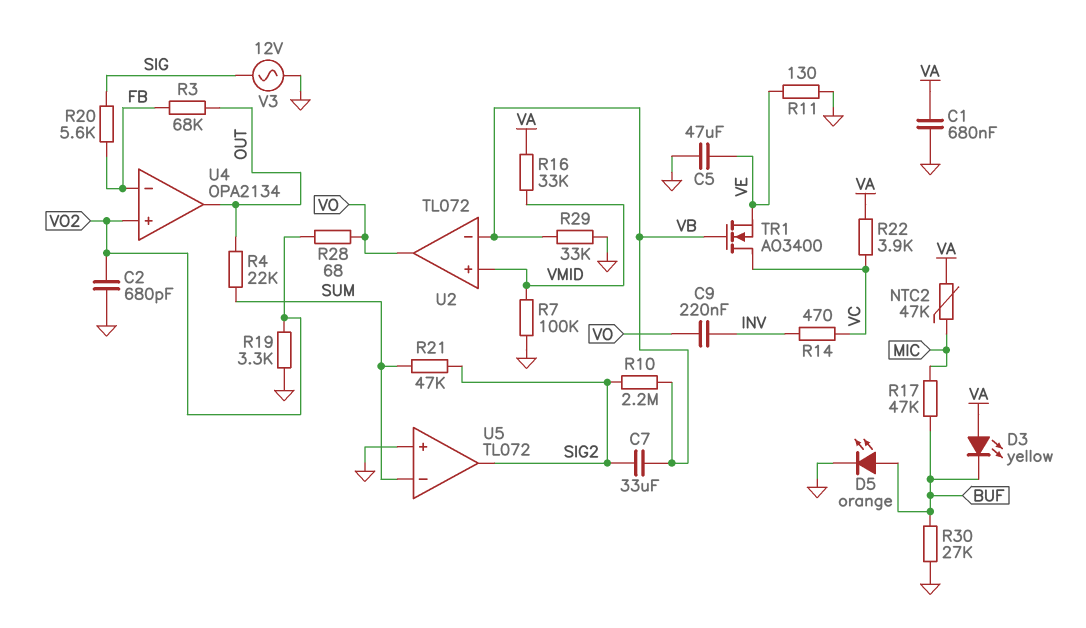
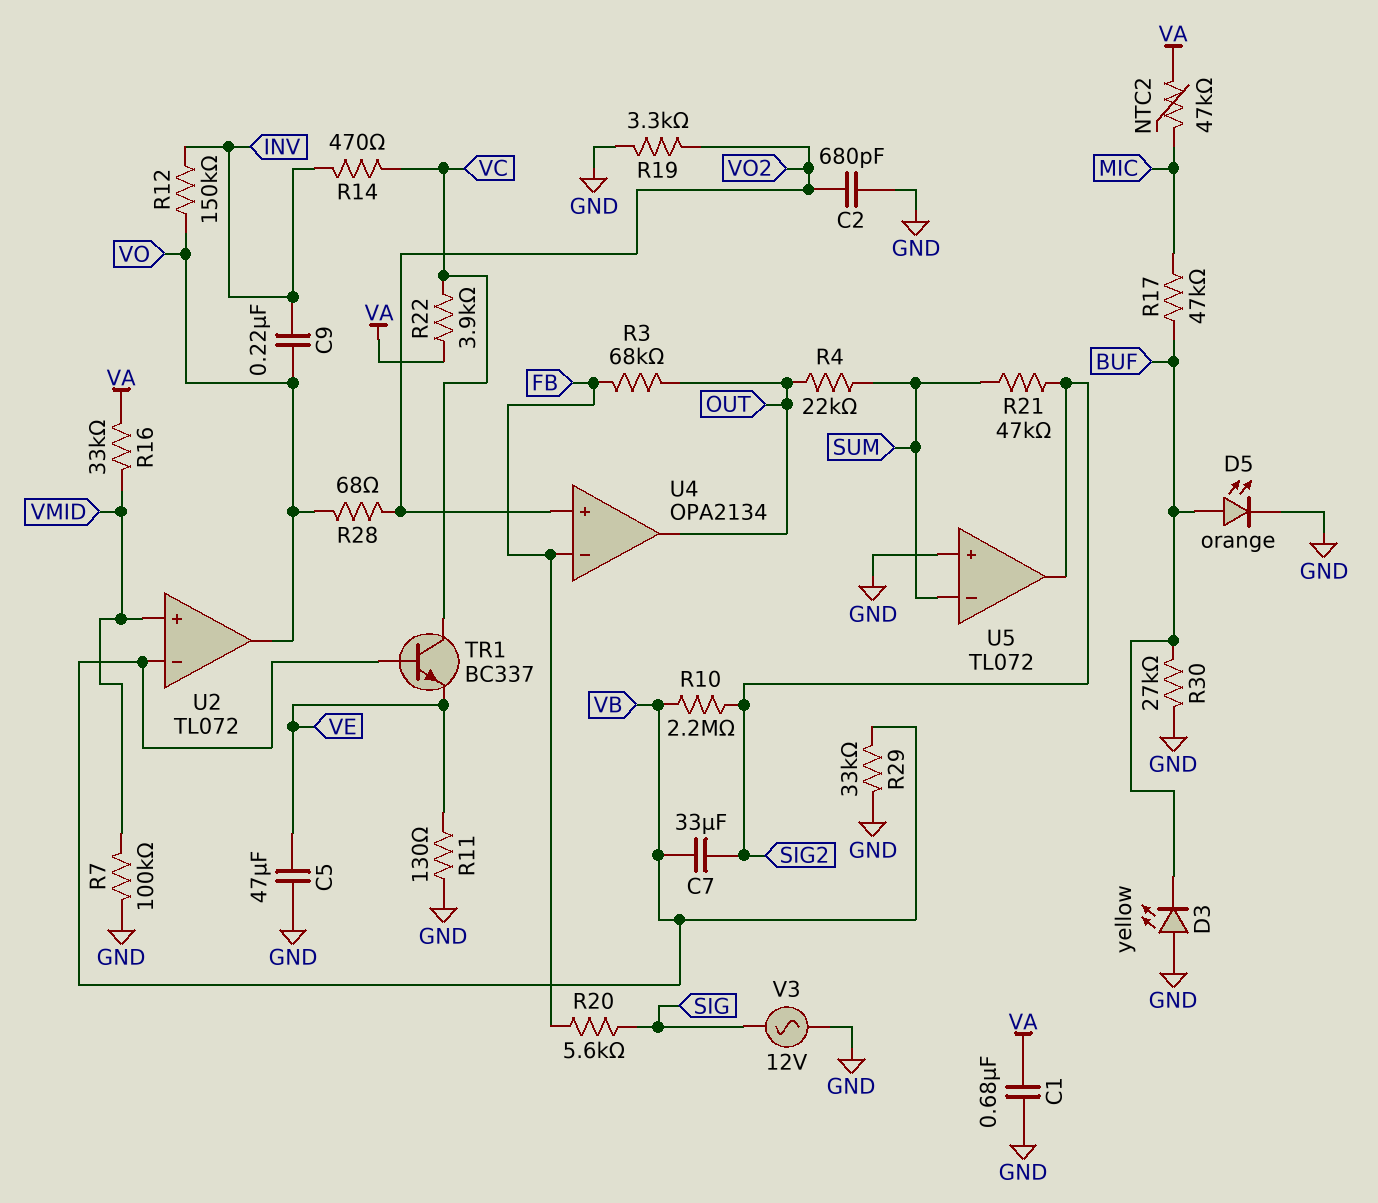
D3: LED yellow (A VA, K BUF) -> LED yellow (A GND, K BUF)
R12: none -> 150k (INV, VO)
TR1: NMOS AO3400 (G VB, D VC, S VE) -> NPN BC337 (B VB, C VC, E VE)

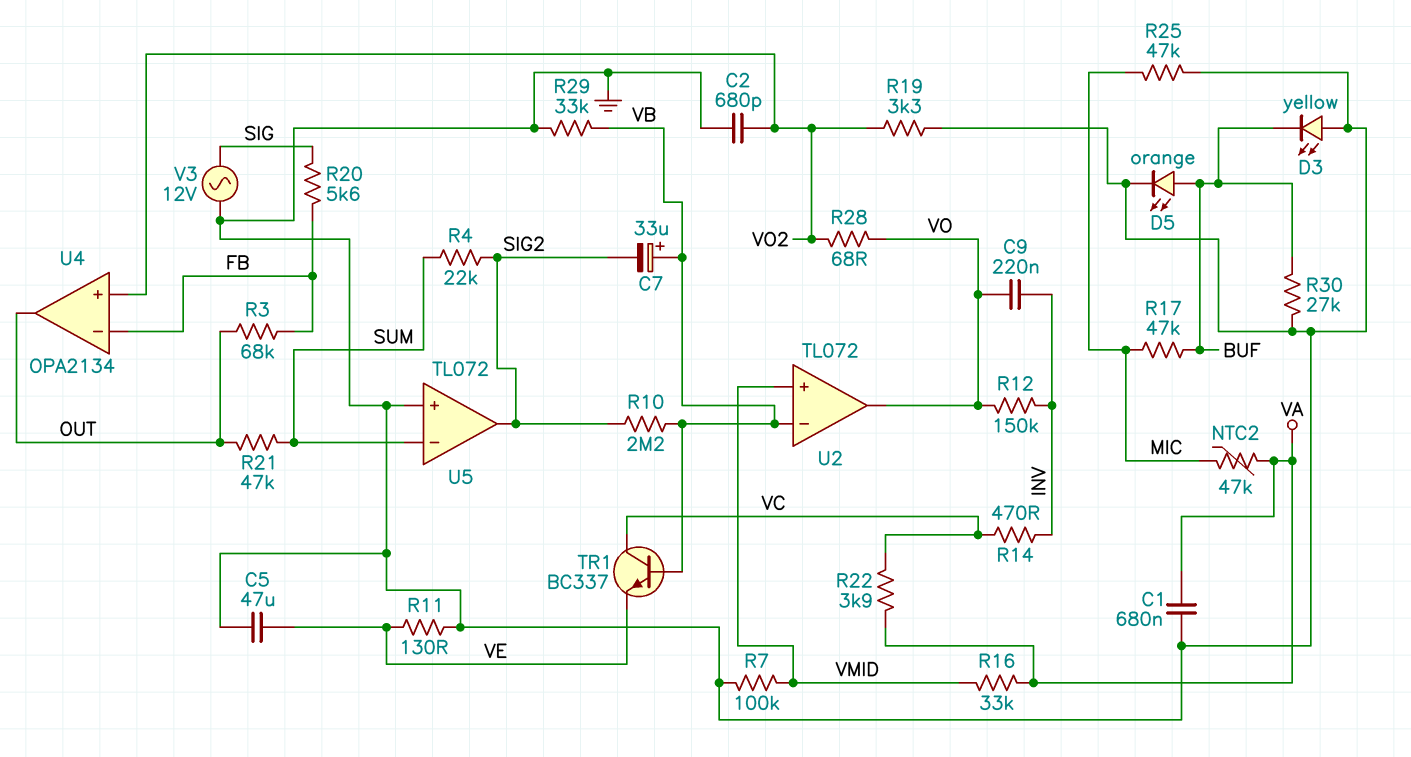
C7: 33uF (SIG2, VB) -> 33uF (plus VB, minus SIG2)
R4: 22k (OUT, SUM) -> 22k (SIG2, SUM)
R21: 47k (SIG2, SUM) -> 47k (OUT, SUM)
R25: none -> 47k (GND, MIC)

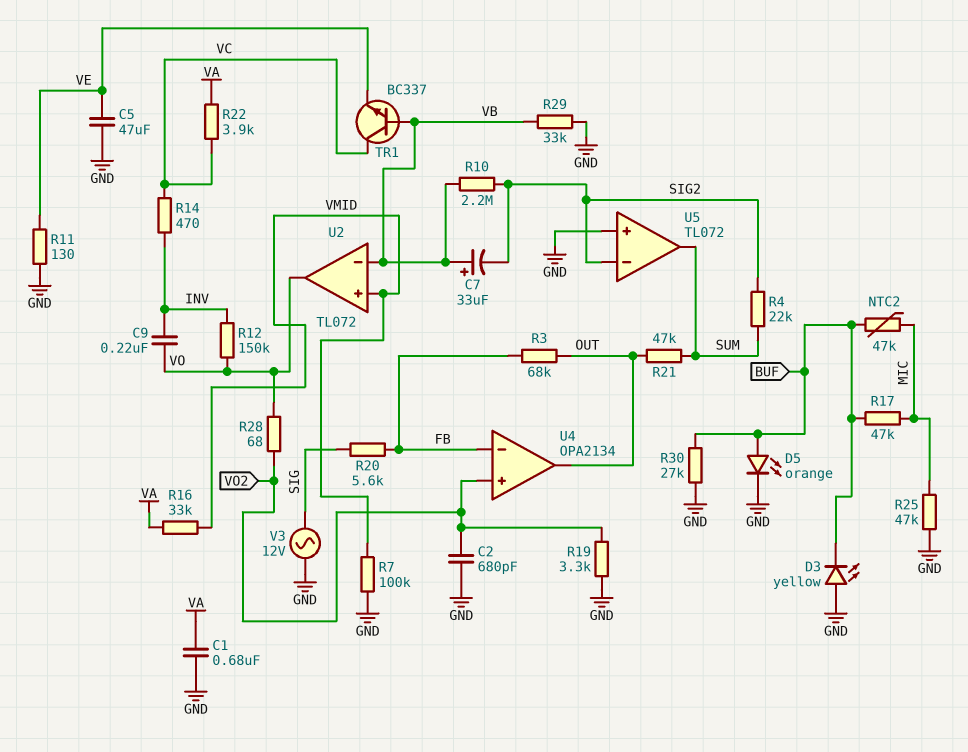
NTC2: 47k (MIC, VA) -> 47k (BUF, MIC)
U5 pin in-: SUM -> SIG2
U5 pin out: SIG2 -> SUM

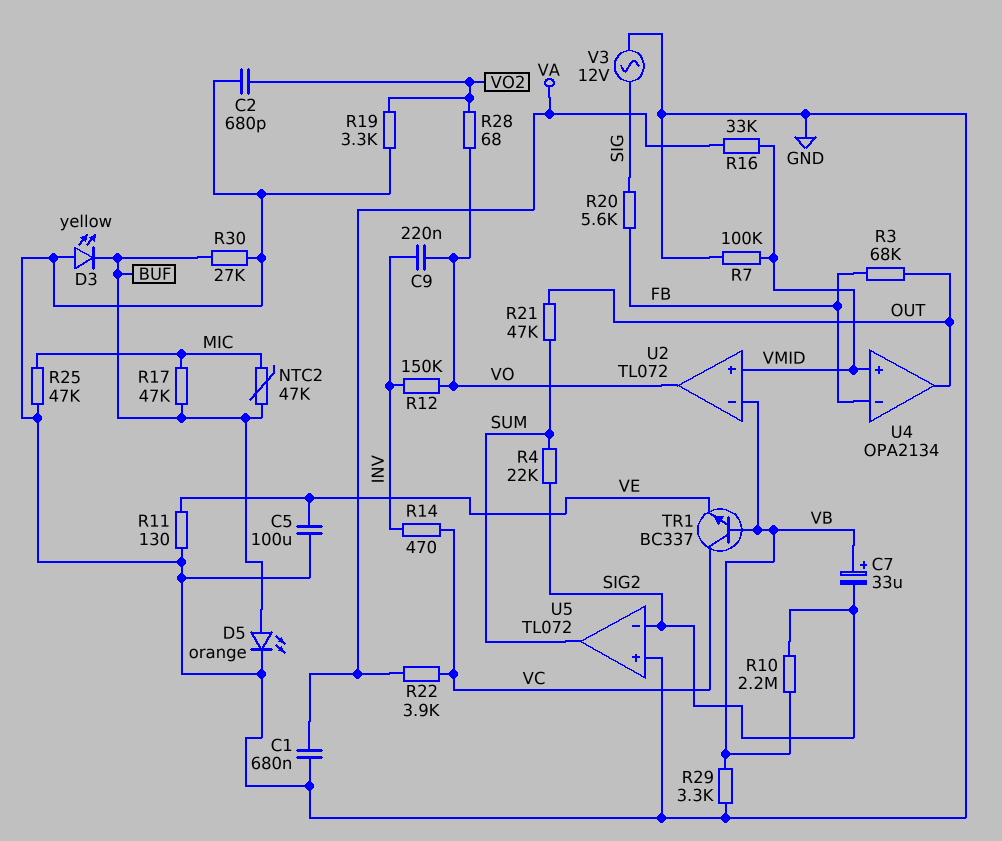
C5: 47uF (GND, VE) -> 100uF (GND, VE)
R29: 33k (GND, VB) -> 3.3k (GND, VB)
U4 pin in+: VO2 -> VMID

